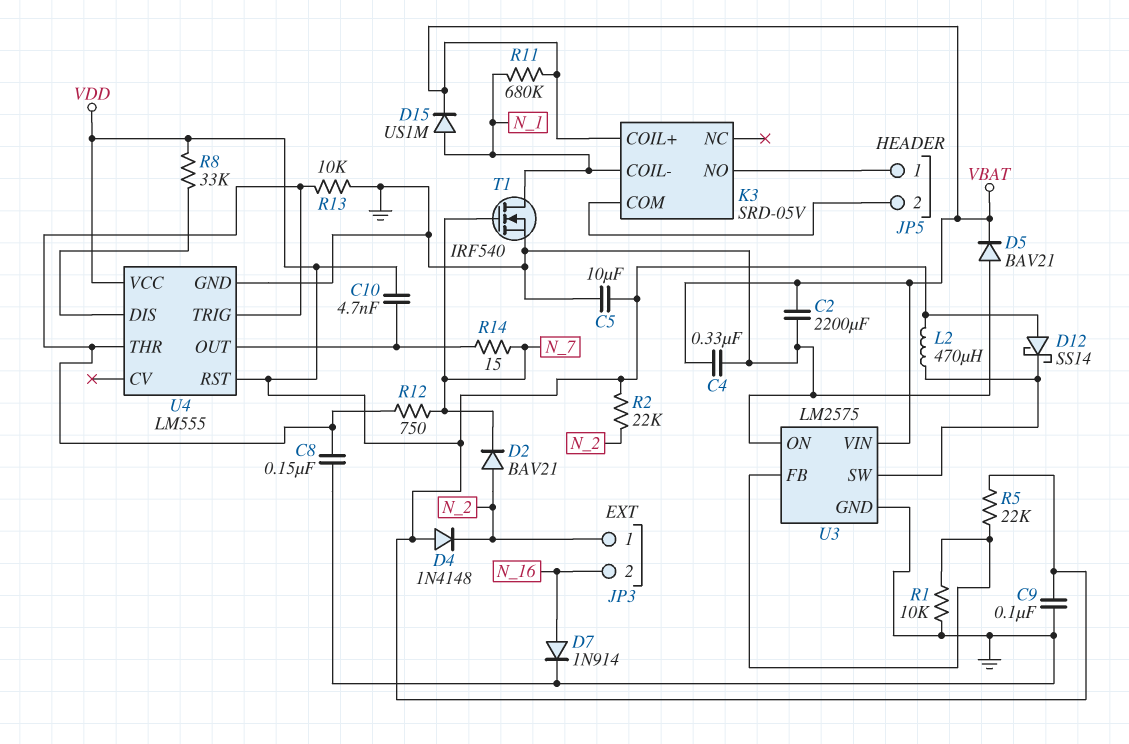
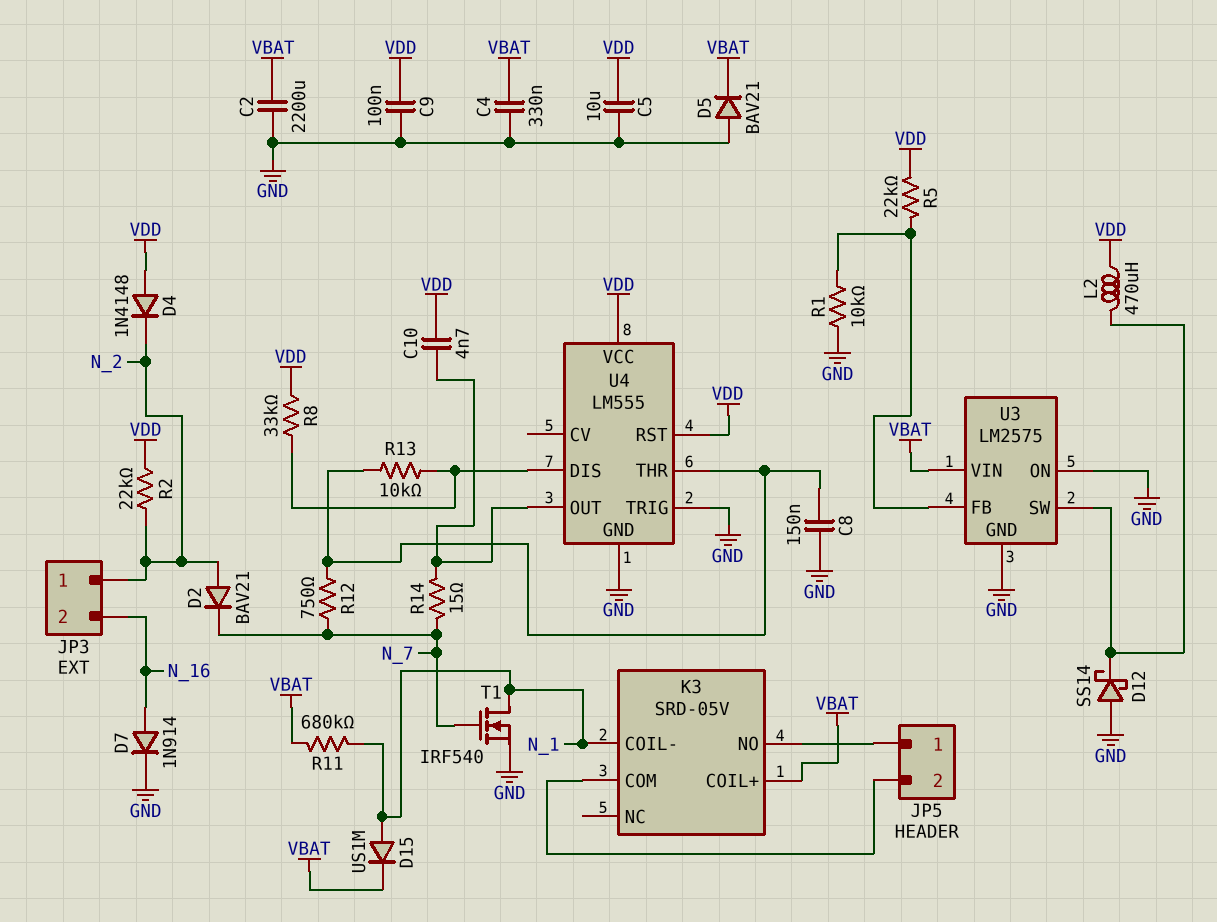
D12: schottky SS14 (A VDD, K U3/SW) -> schottky SS14 (A GND, K U3/SW)
R13: 10k (GND, U4/THR) -> 10k (U4/DIS, U4/THR)
U4 pin TRIG: U4/THR -> GND

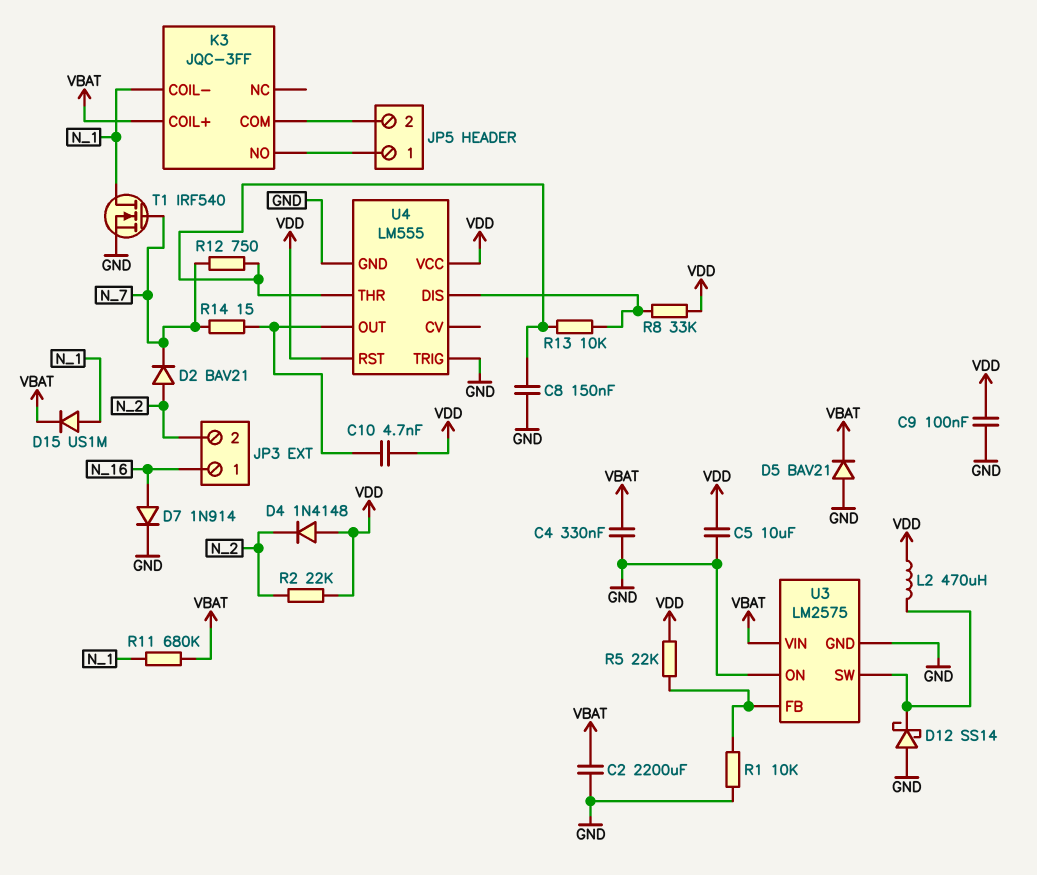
JP3 pin 1: N_2 -> N_16
JP3 pin 2: N_16 -> N_2
K3: SRD-05V -> JQC-3FF

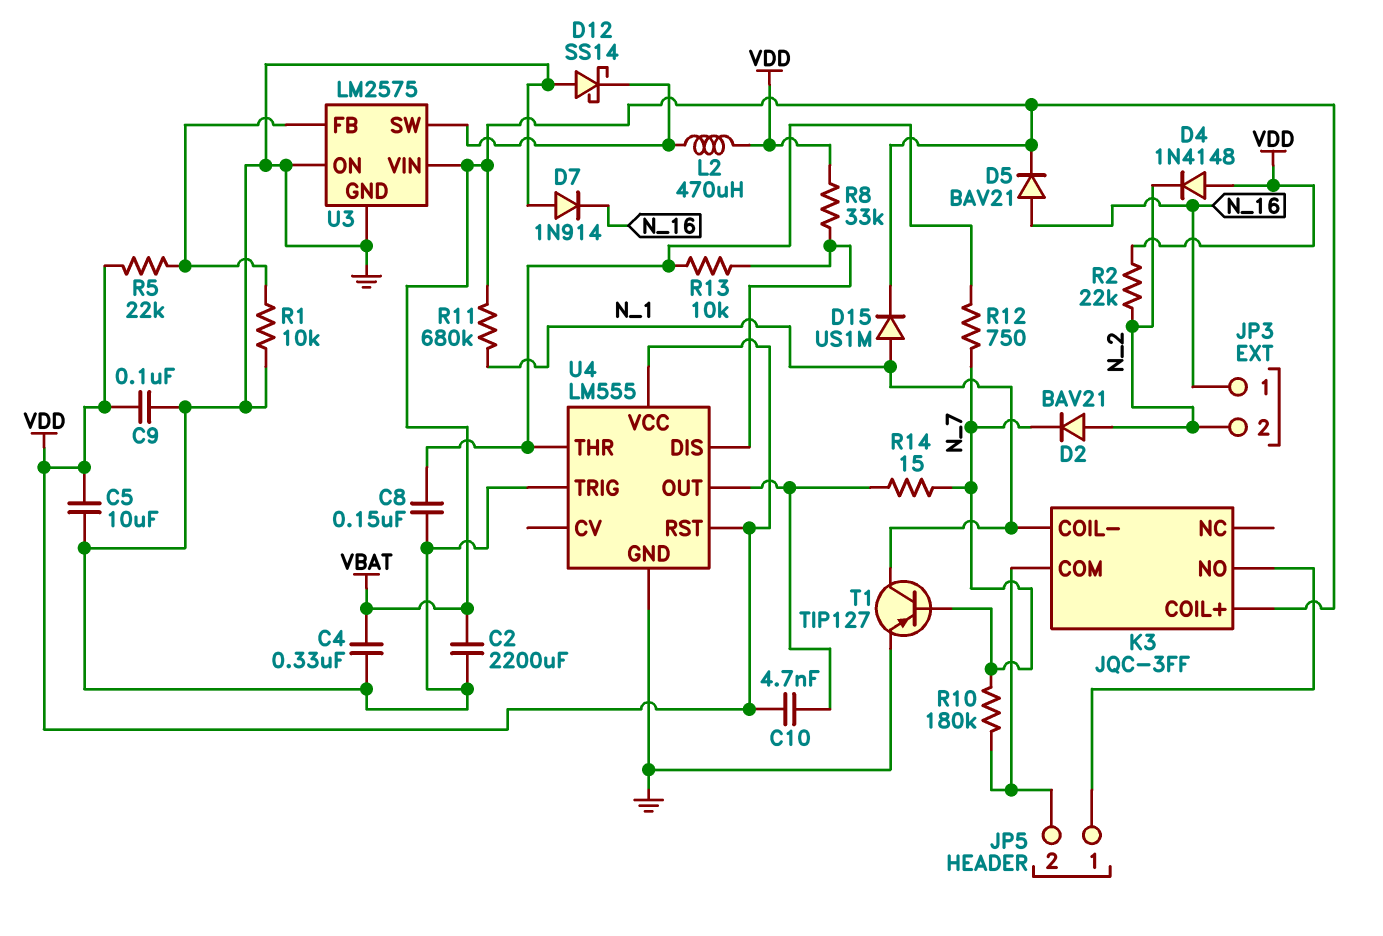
D5: diode BAV21 (A GND, K VBAT) -> diode BAV21 (A N_16, K VBAT)
D7: diode 1N914 (A N_16, K GND) -> diode 1N914 (A GND, K N_16)
R10: none -> 180k (JP5/2, N_7)
T1: NMOS IRF540 (G N_7, D N_1, S GND) -> PNP TIP127 (B N_7, C N_1, E GND)

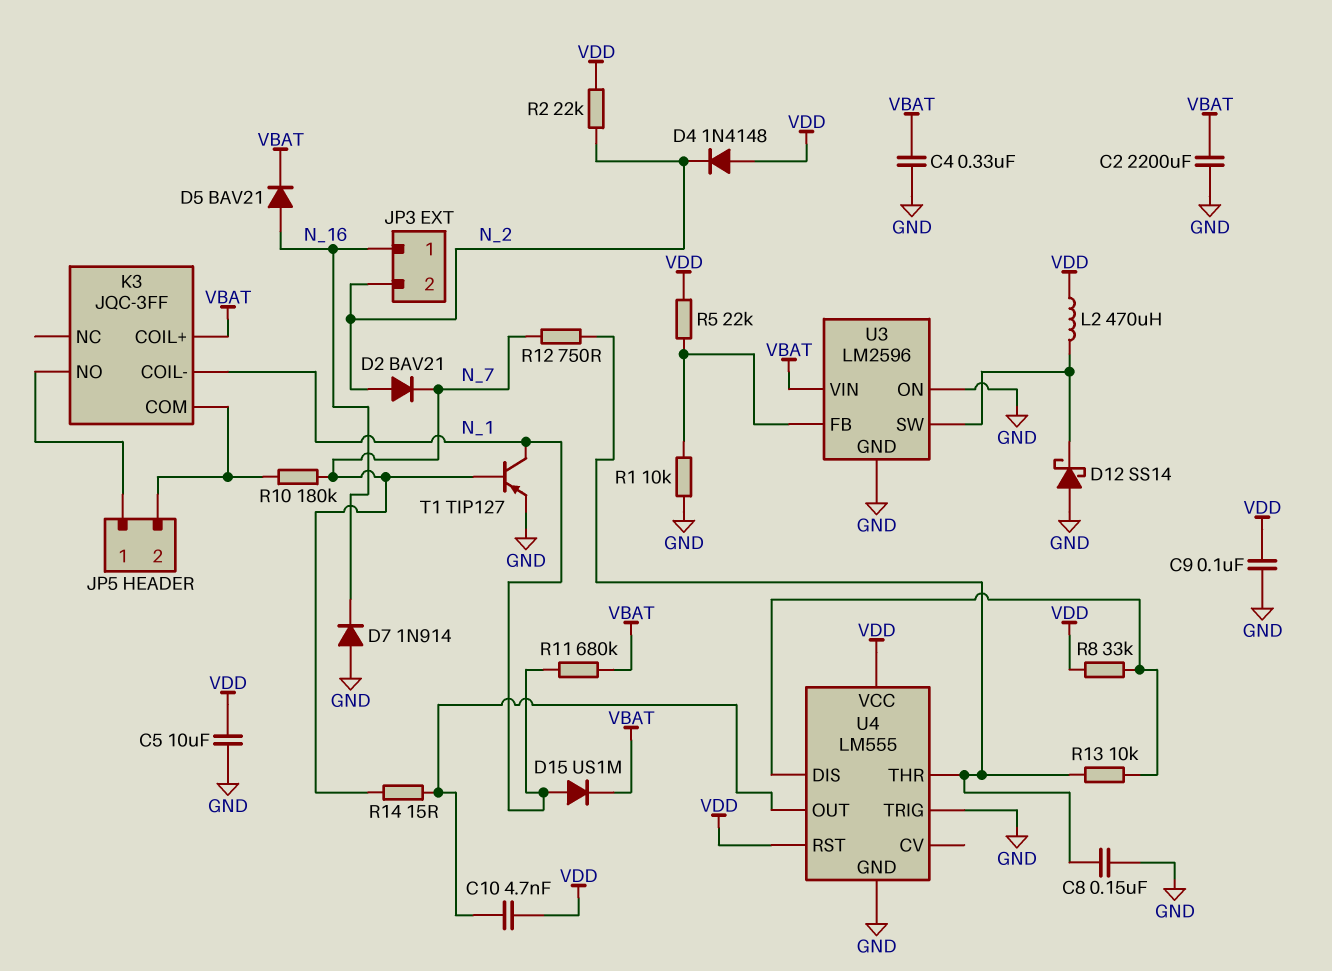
U3: LM2575 -> LM2596

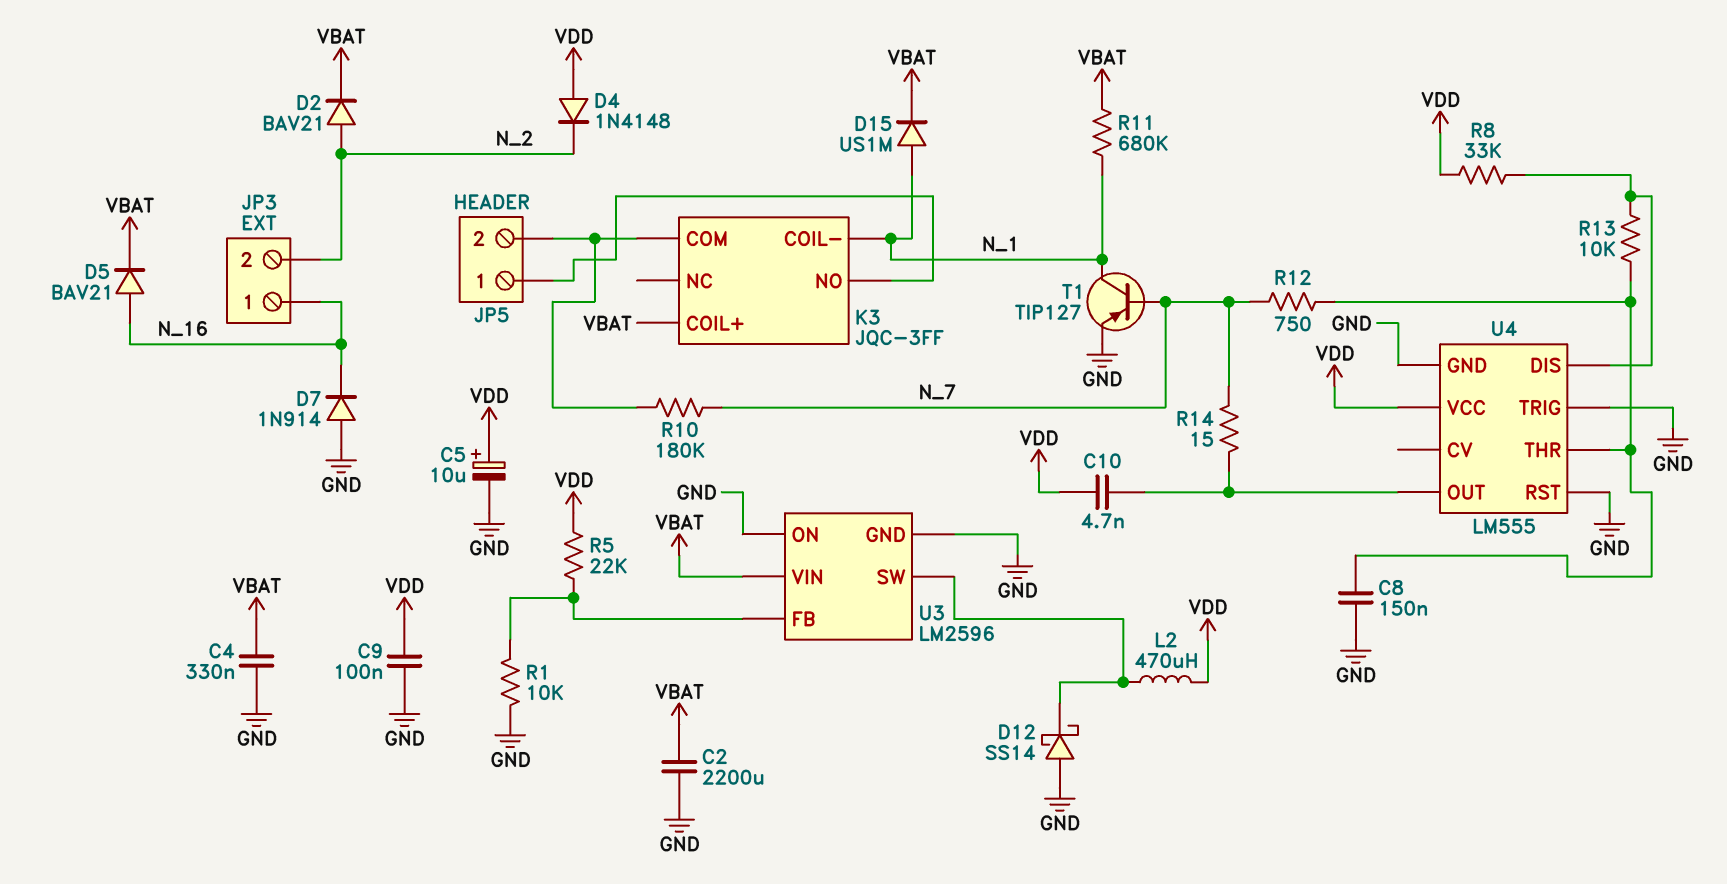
C5: 10uF (GND, VDD) -> 10uF (plus VDD, minus GND)
D2: diode BAV21 (A N_2, K N_7) -> diode BAV21 (A N_2, K VBAT)
R2: 22k (N_2, VDD) -> none
U4 pin RST: VDD -> GND

